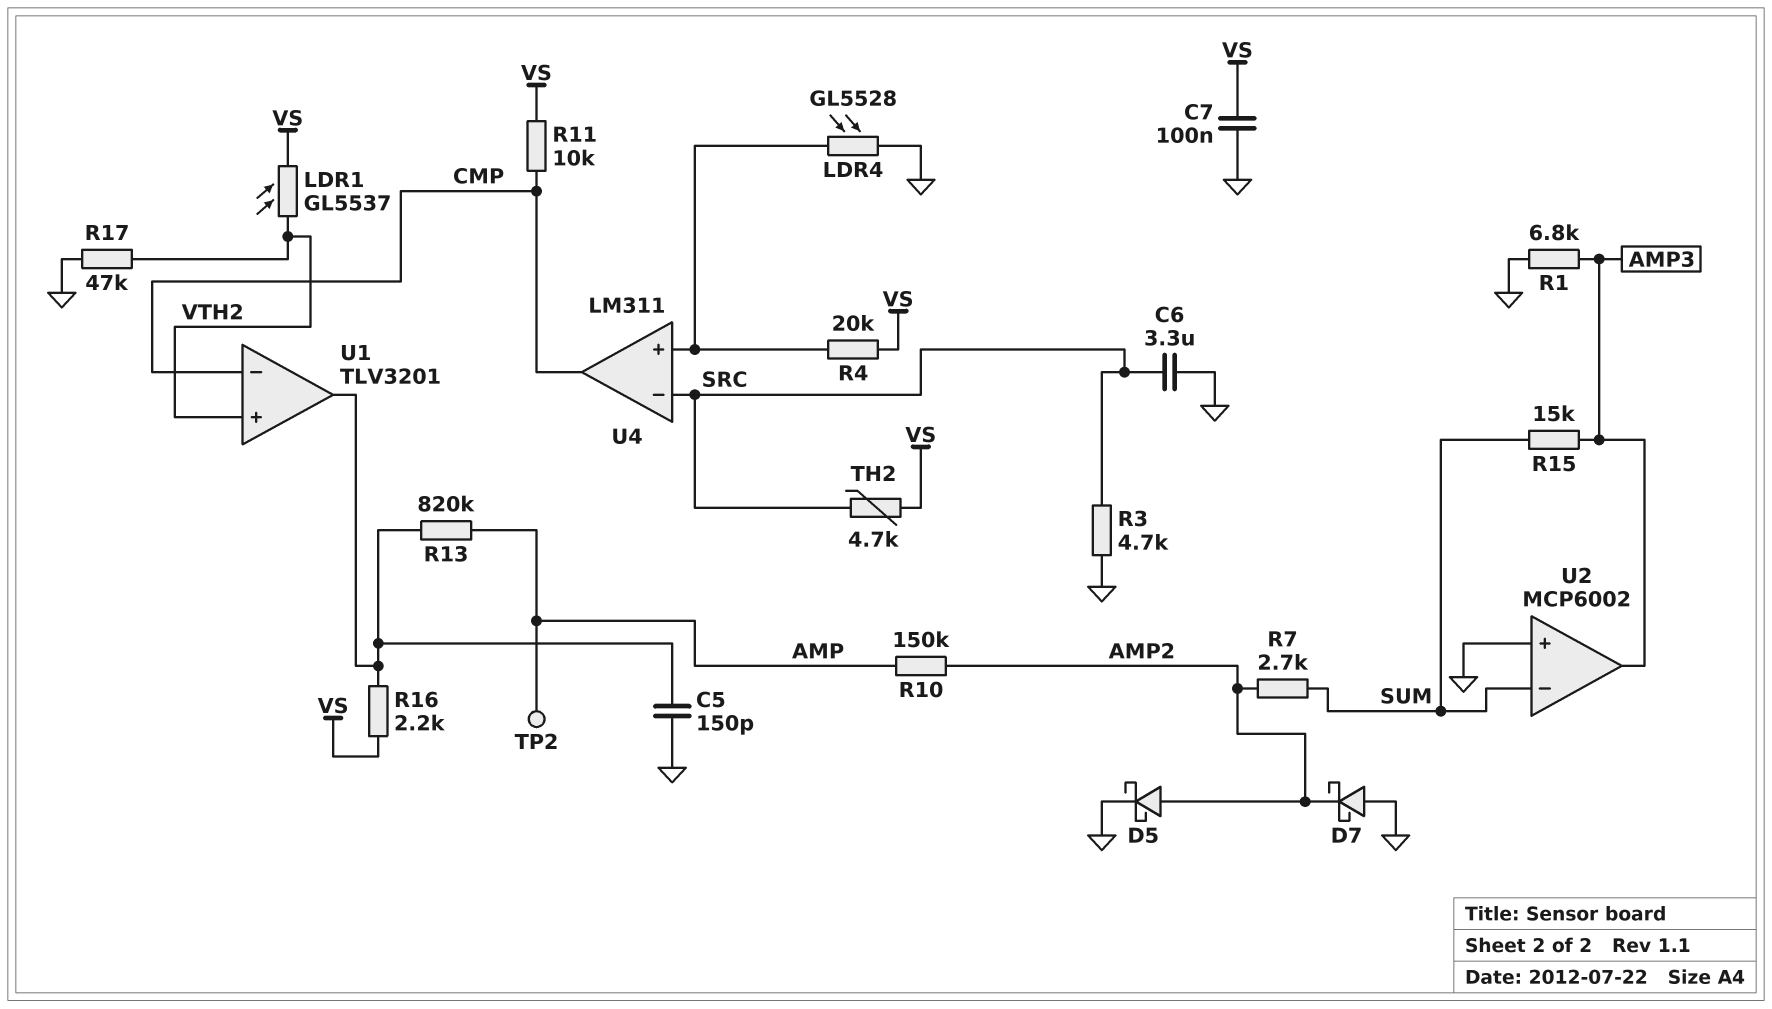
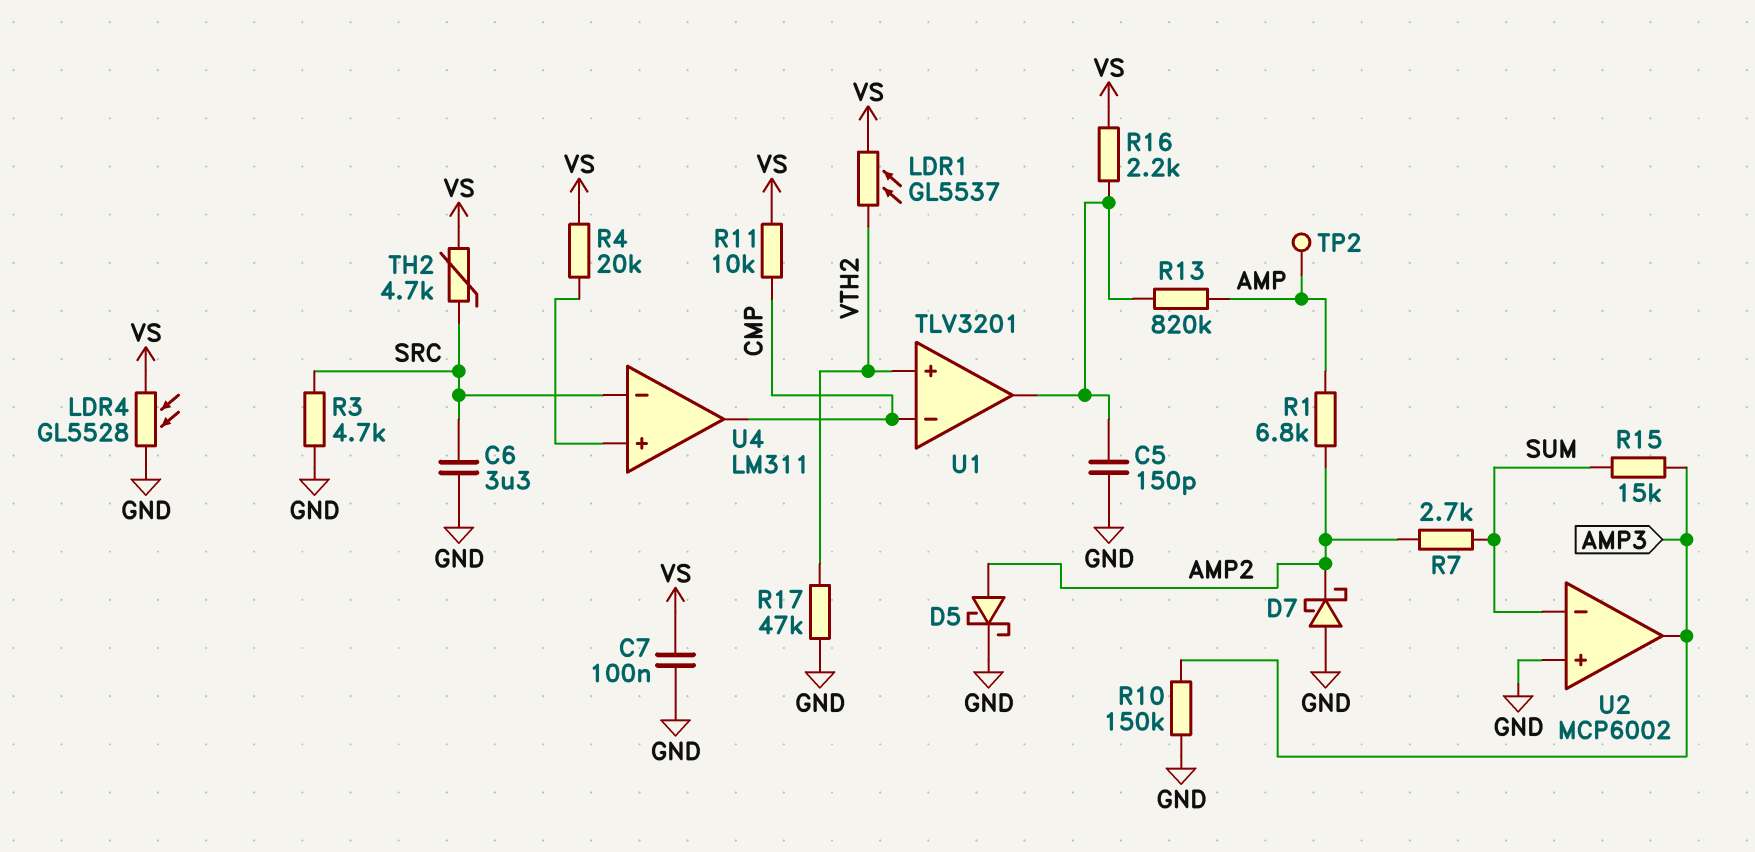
LDR4: GL5528 (GND, U4/in+) -> GL5528 (GND, VS)
R1: 6.8k (AMP3, GND) -> 6.8k (AMP, AMP2)
R10: 150k (AMP, AMP2) -> 150k (AMP3, GND)

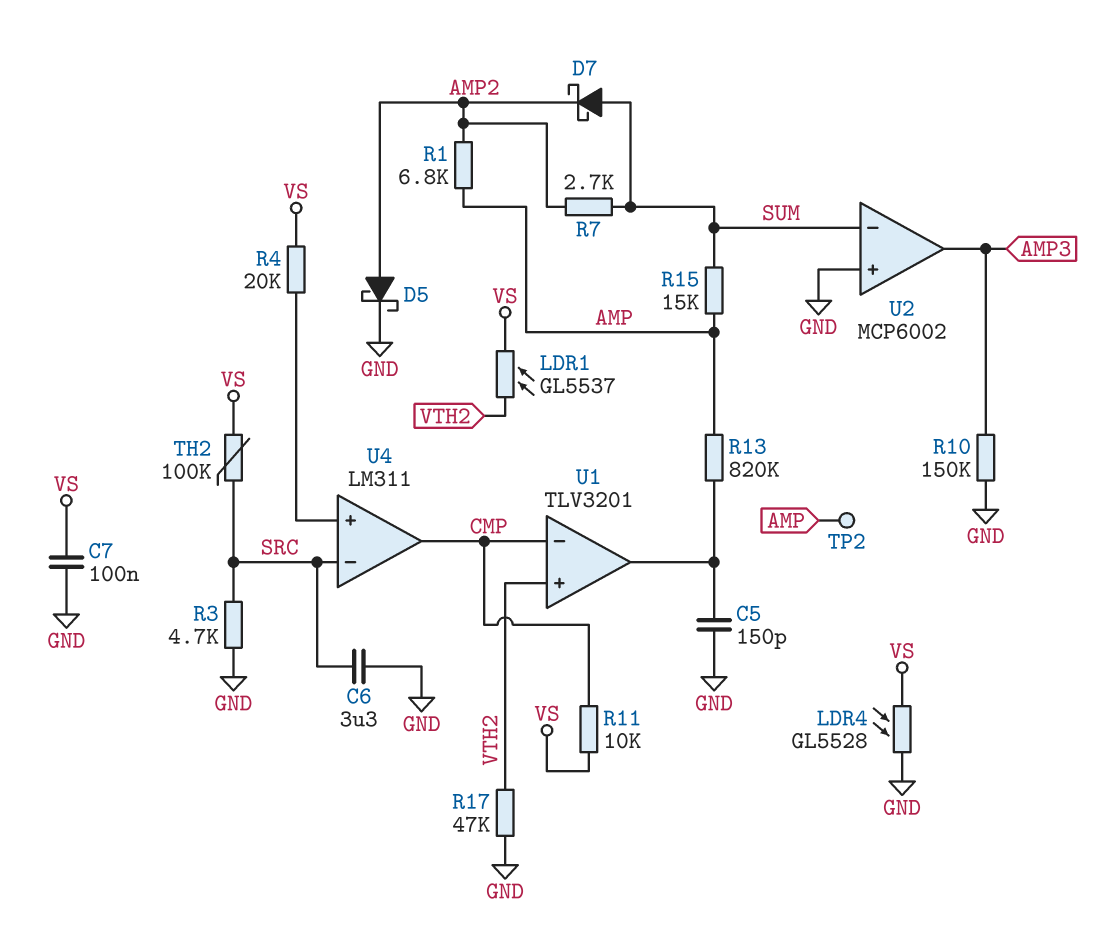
D7: schottky (A GND, K AMP2) -> schottky (A SUM, K AMP2)
R15: 15k (AMP3, SUM) -> 15k (AMP, SUM)
R16: 2.2k (U1/out, VS) -> none
TH2: 4.7k (SRC, VS) -> 100k (SRC, VS)

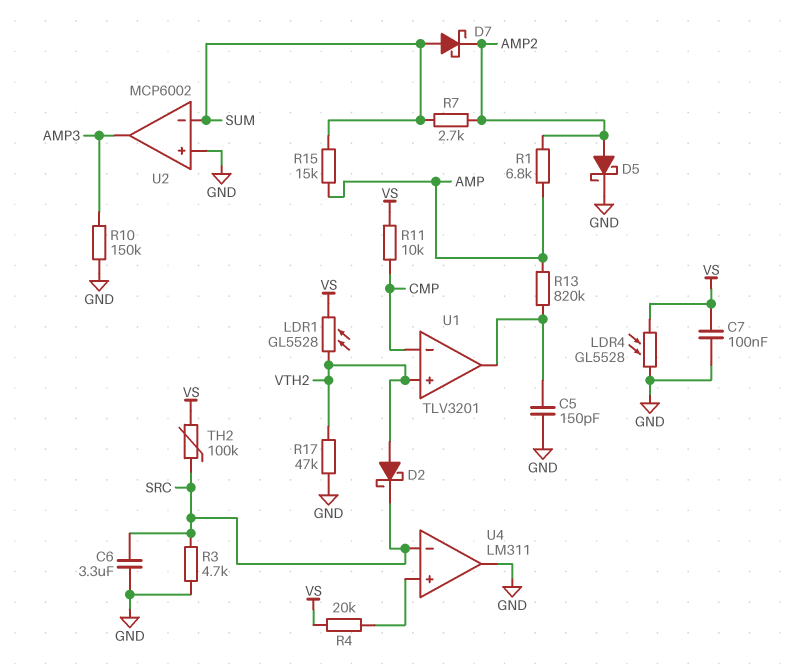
D2: none -> schottky (A VTH2, K SRC)
LDR1: GL5537 (VS, VTH2) -> GL5528 (VS, VTH2)
TP2: test point (AMP) -> none
U4 pin out: CMP -> GND

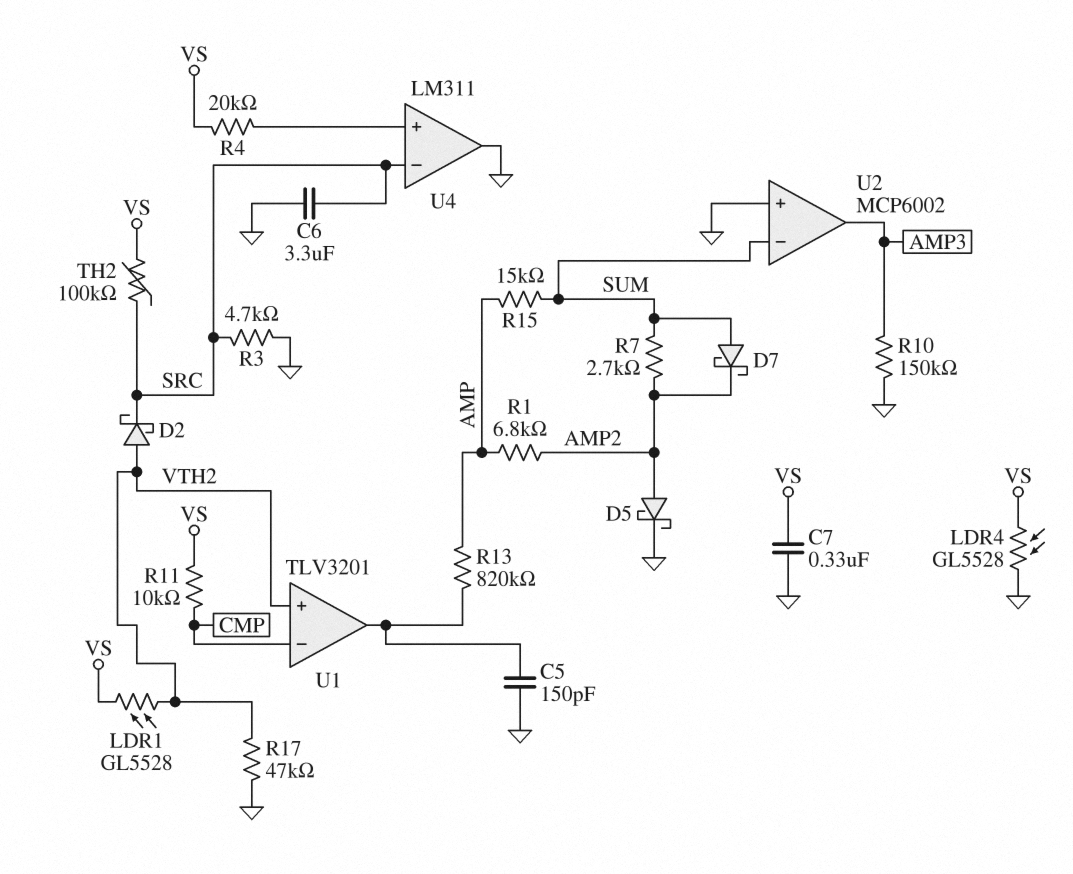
C7: 100nF (GND, VS) -> 330nF (GND, VS)

